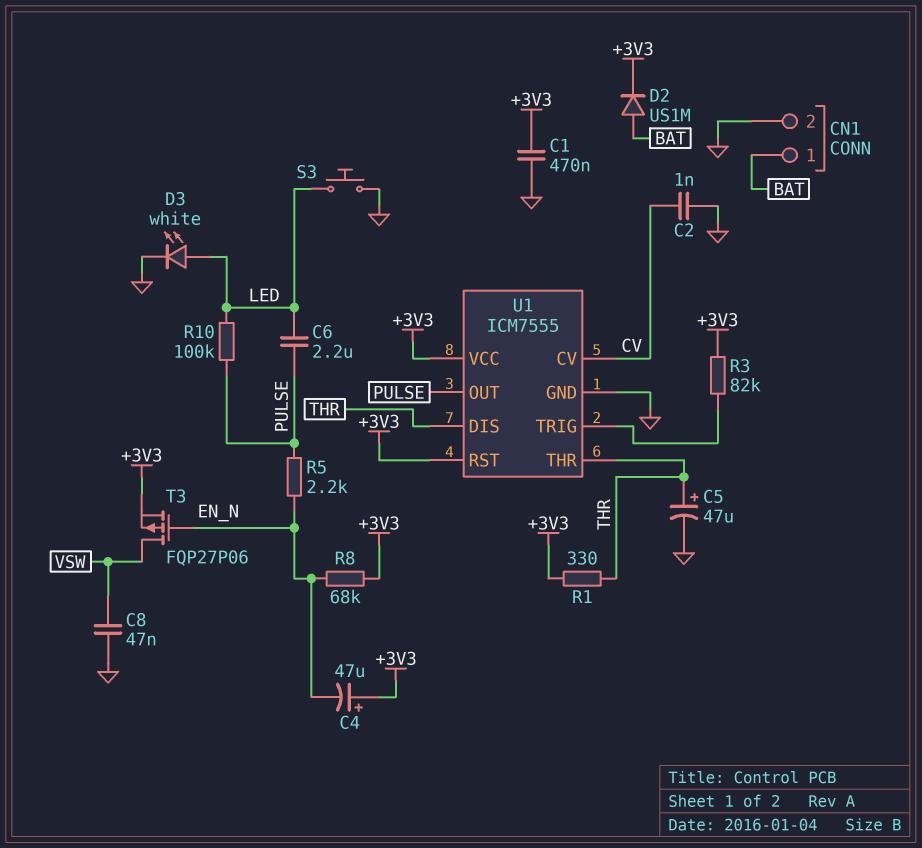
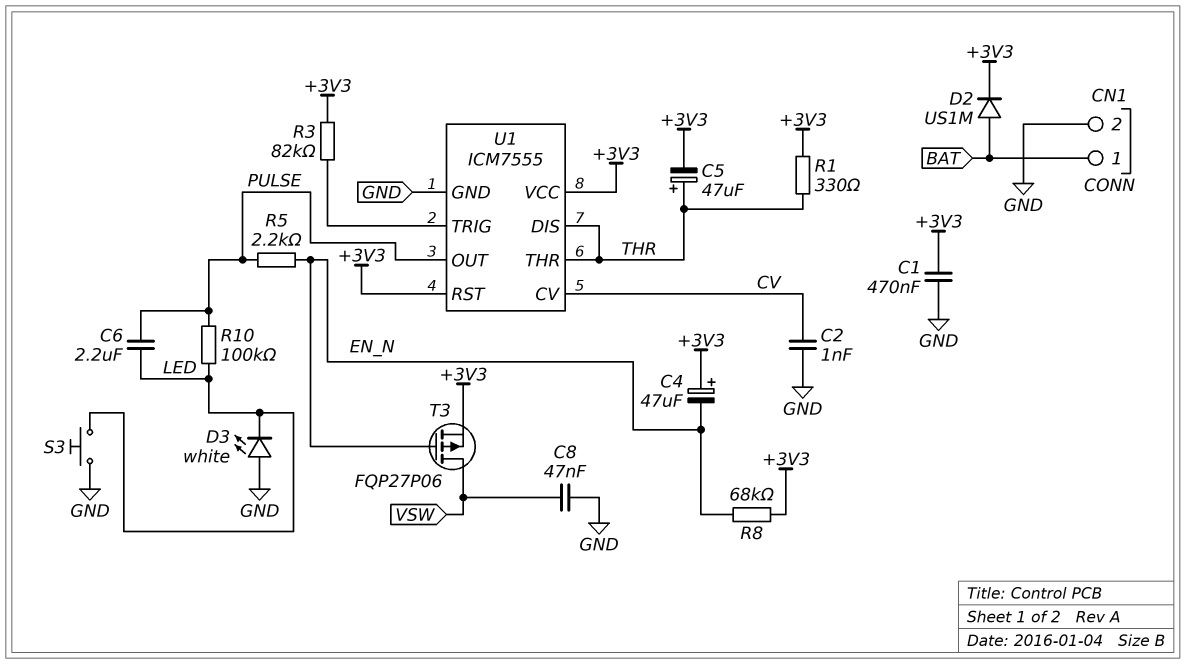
C5: 47uF (plus THR, minus GND) -> 47uF (plus THR, minus +3V3)
D3: LED white (A LED, K GND) -> LED white (A GND, K LED)

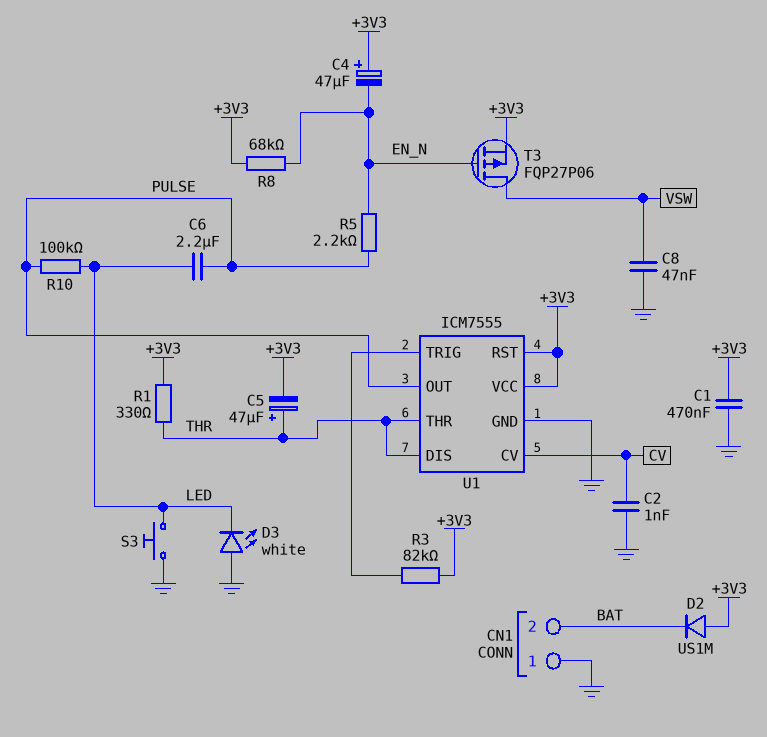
CN1 pin 1: BAT -> GND
CN1 pin 2: GND -> BAT
D2: diode US1M (A BAT, K +3V3) -> diode US1M (A +3V3, K BAT)

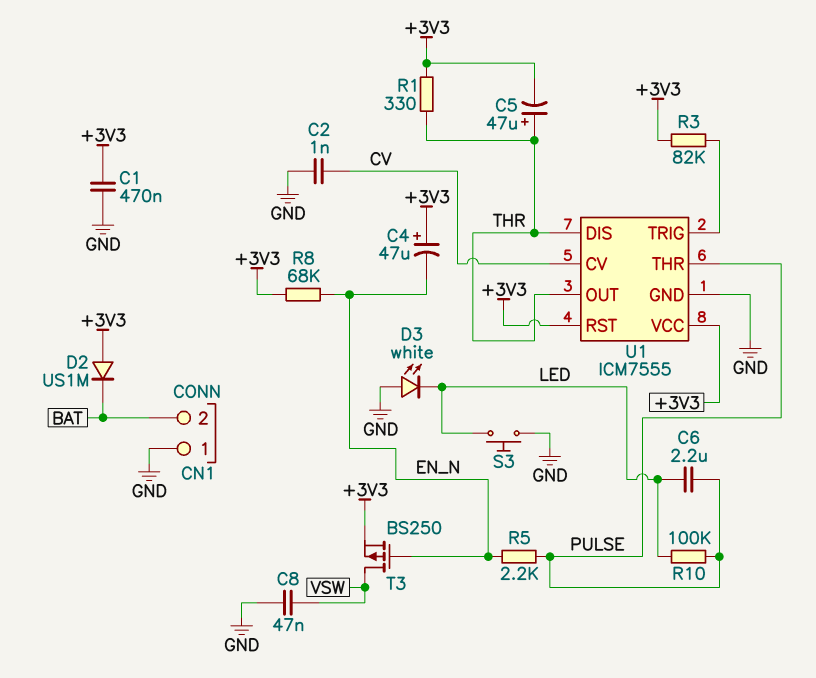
T3: PMOS FQP27P06 (G EN_N, D VSW, S +3V3) -> PMOS BS250 (G EN_N, D VSW, S +3V3)
U1 pin OUT: PULSE -> THR
U1 pin THR: THR -> PULSE

